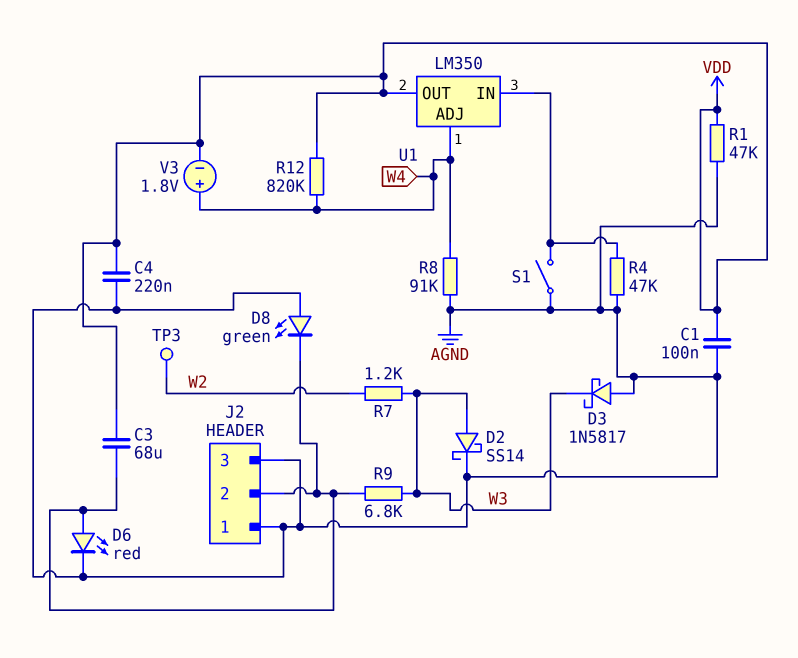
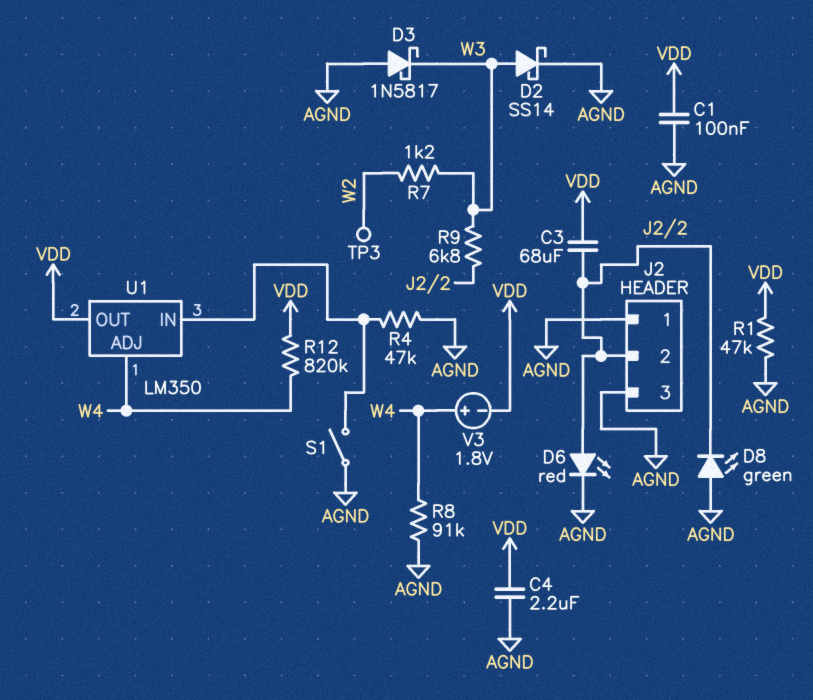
C4: 220nF (AGND, VDD) -> 2.2uF (AGND, VDD)

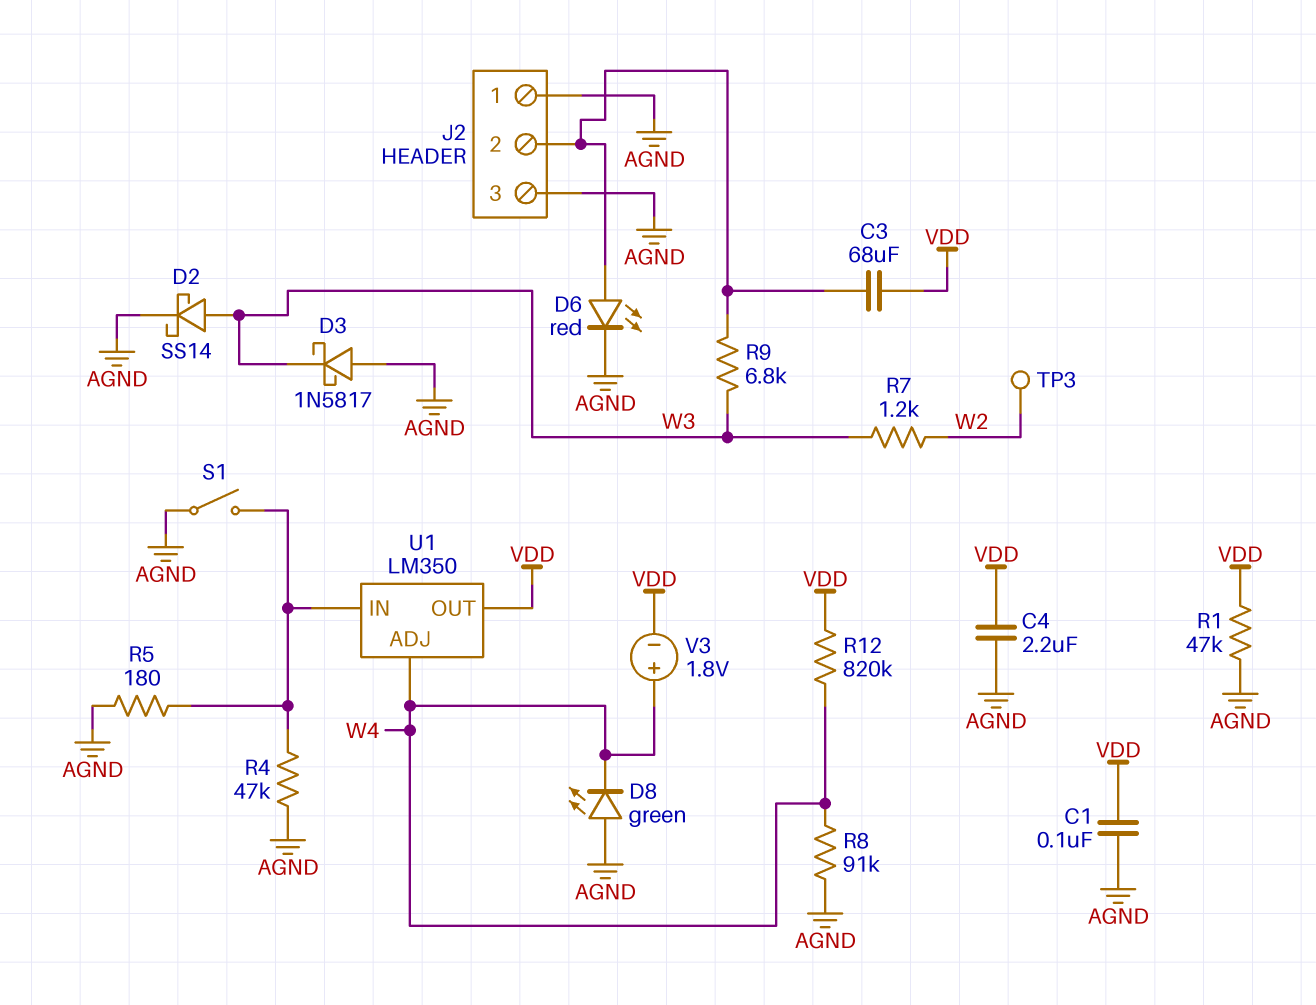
D8: LED green (A AGND, K J2/2) -> LED green (A AGND, K W4)
R5: none -> 180 (AGND, U1/IN)

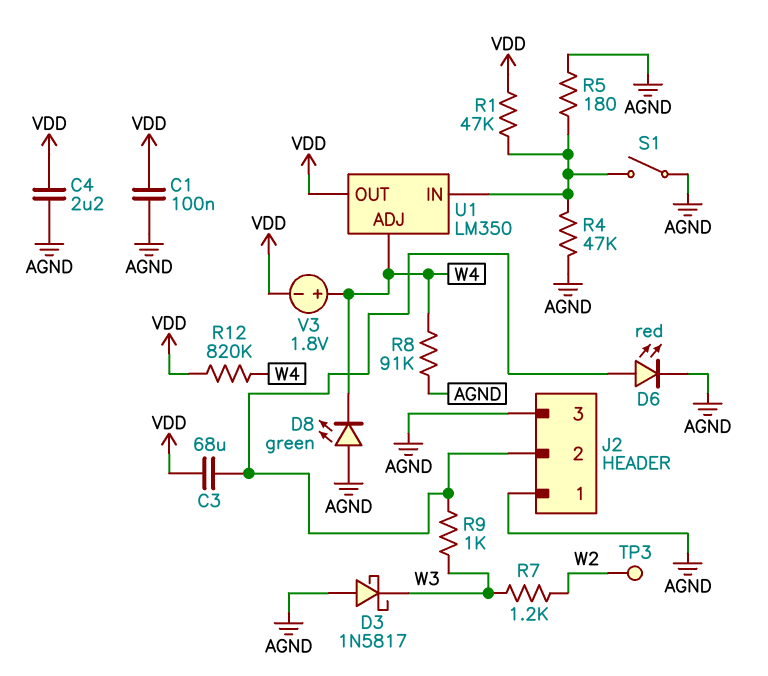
D2: schottky SS14 (A W3, K AGND) -> none
R1: 47k (AGND, VDD) -> 47k (U1/IN, VDD)
R9: 6.8k (J2/2, W3) -> 1k (J2/2, W3)

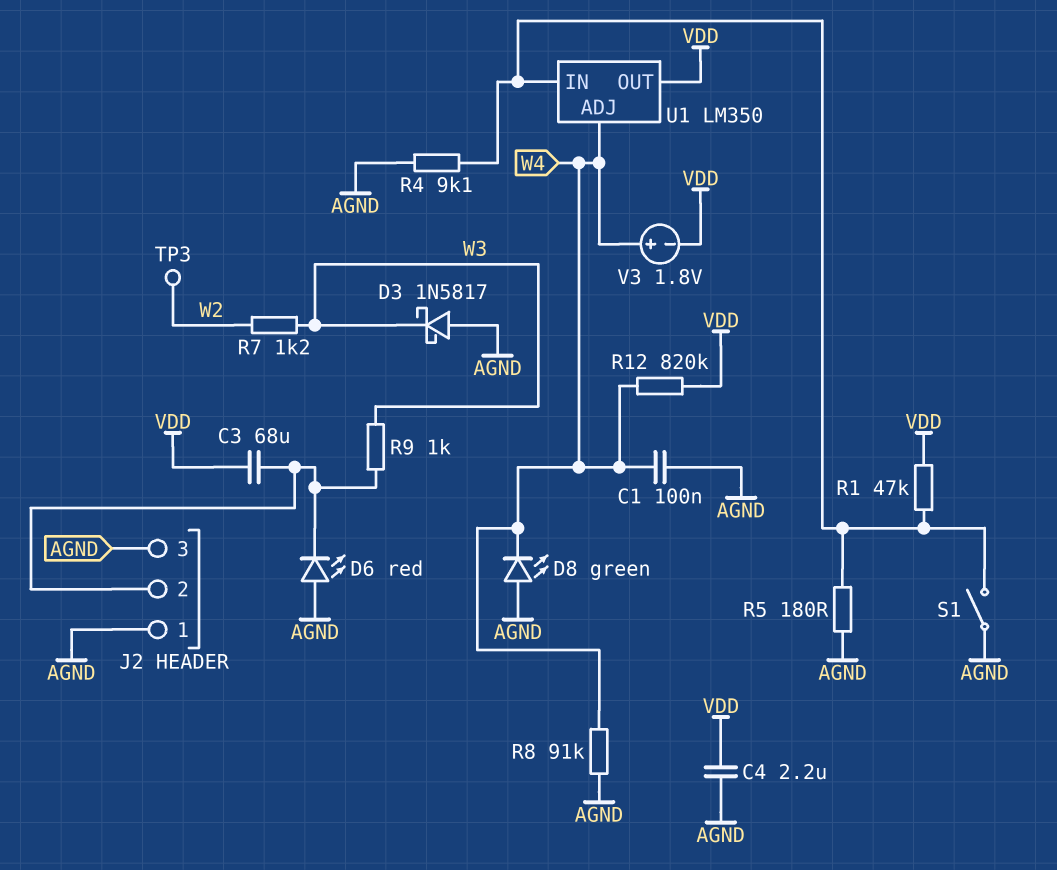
C1: 100nF (AGND, VDD) -> 100nF (AGND, W4)
D6: LED red (A J2/2, K AGND) -> LED red (A AGND, K J2/2)
R4: 47k (AGND, U1/IN) -> 9.1k (AGND, U1/IN)

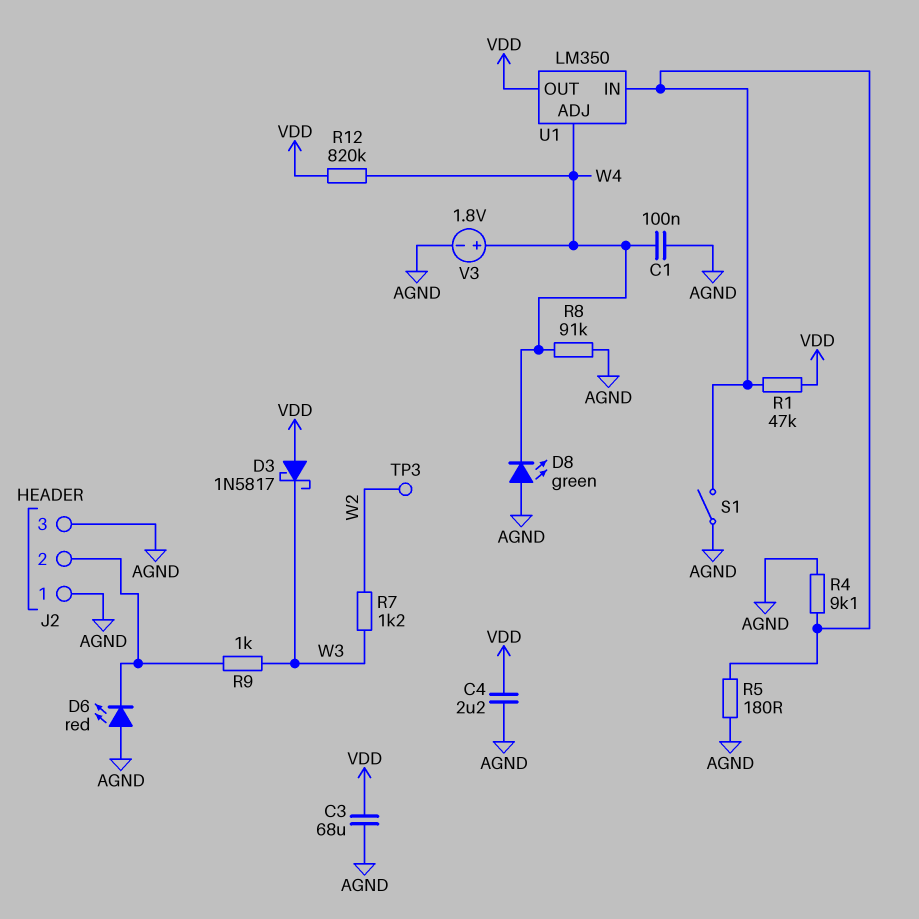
C3: 68uF (J2/2, VDD) -> 68uF (AGND, VDD)
D3: schottky 1N5817 (A AGND, K W3) -> schottky 1N5817 (A VDD, K W3)
V3: 1.8V (plus W4, minus VDD) -> 1.8V (plus W4, minus AGND)

